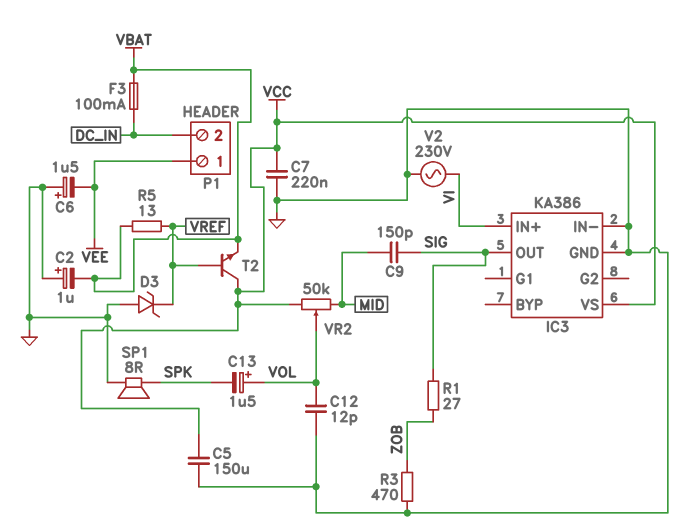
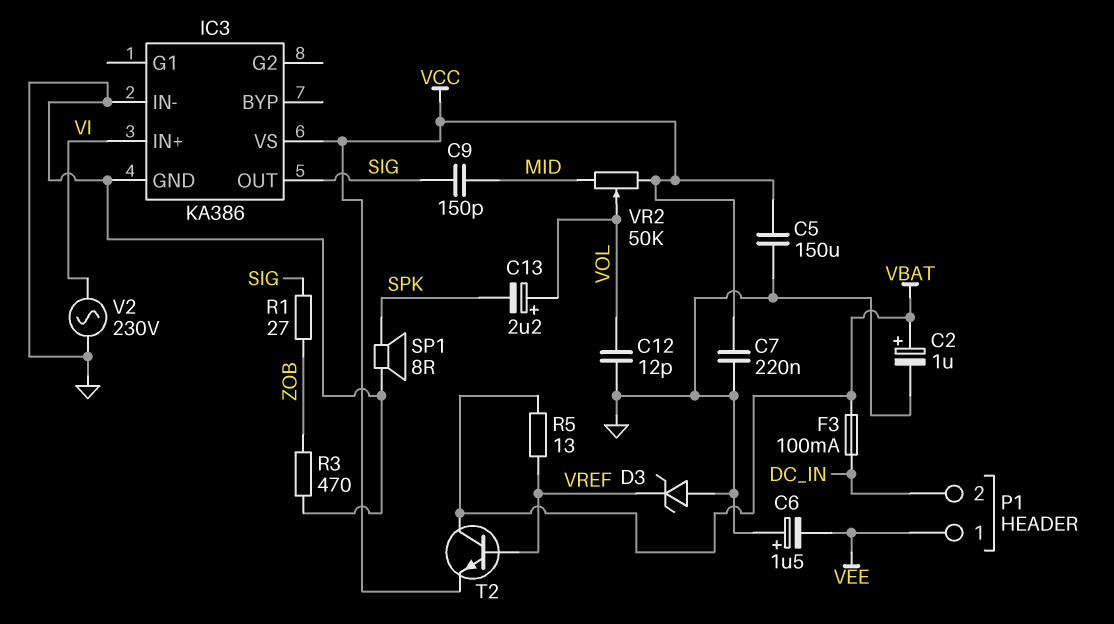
C2: 1uF (plus GND, minus VBAT) -> 1uF (plus VBAT, minus GND)
C13: 1.5uF (plus VOL, minus SPK) -> 2.2uF (plus VOL, minus SPK)
T2: NPN (B VREF, C VCC, E VBAT) -> NPN (B VREF, C VBAT, E VCC)

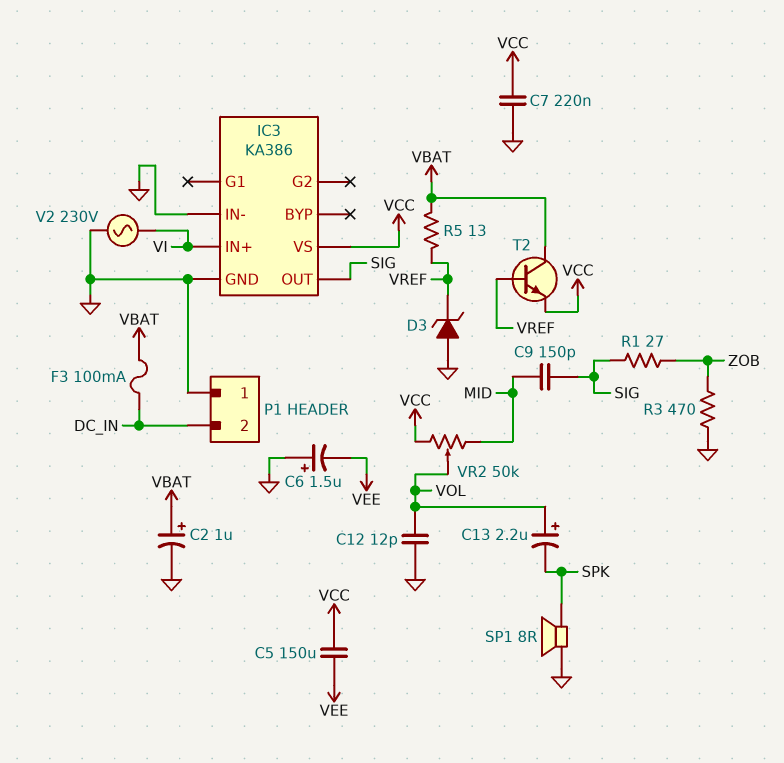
C5: 150uF (GND, VCC) -> 150uF (VCC, VEE)
P1 pin 1: VEE -> GND

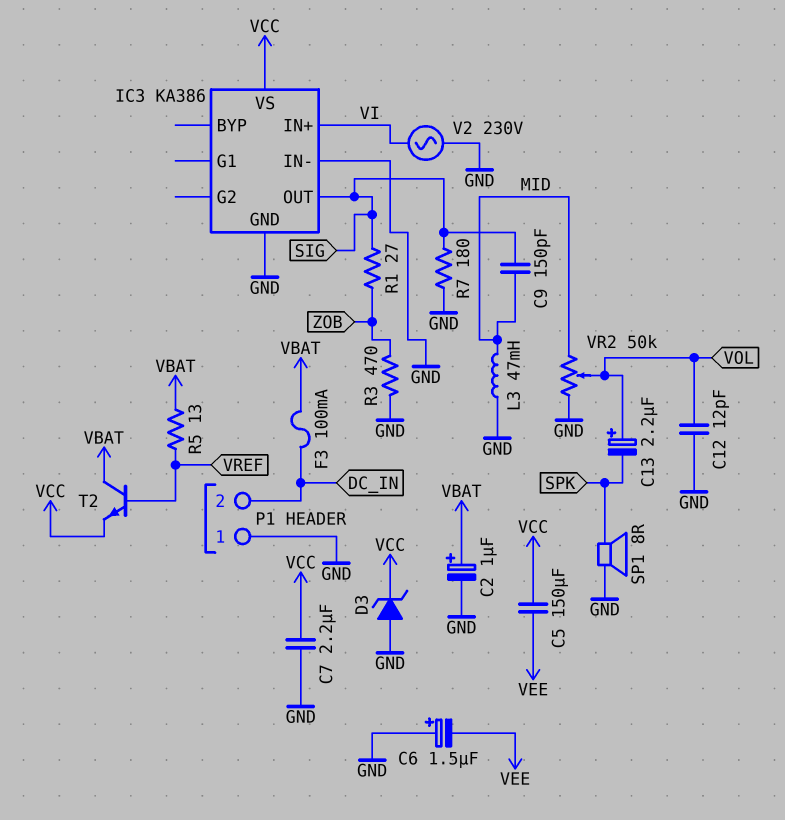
C7: 220nF (GND, VCC) -> 2.2uF (GND, VCC)
D3: zener (A GND, K VREF) -> zener (A GND, K VCC)
L3: none -> 47mH (GND, MID)
R7: none -> 180 (GND, SIG)
VR2: 50k (MID, VCC, wiper VOL) -> 50k (GND, MID, wiper VOL)

